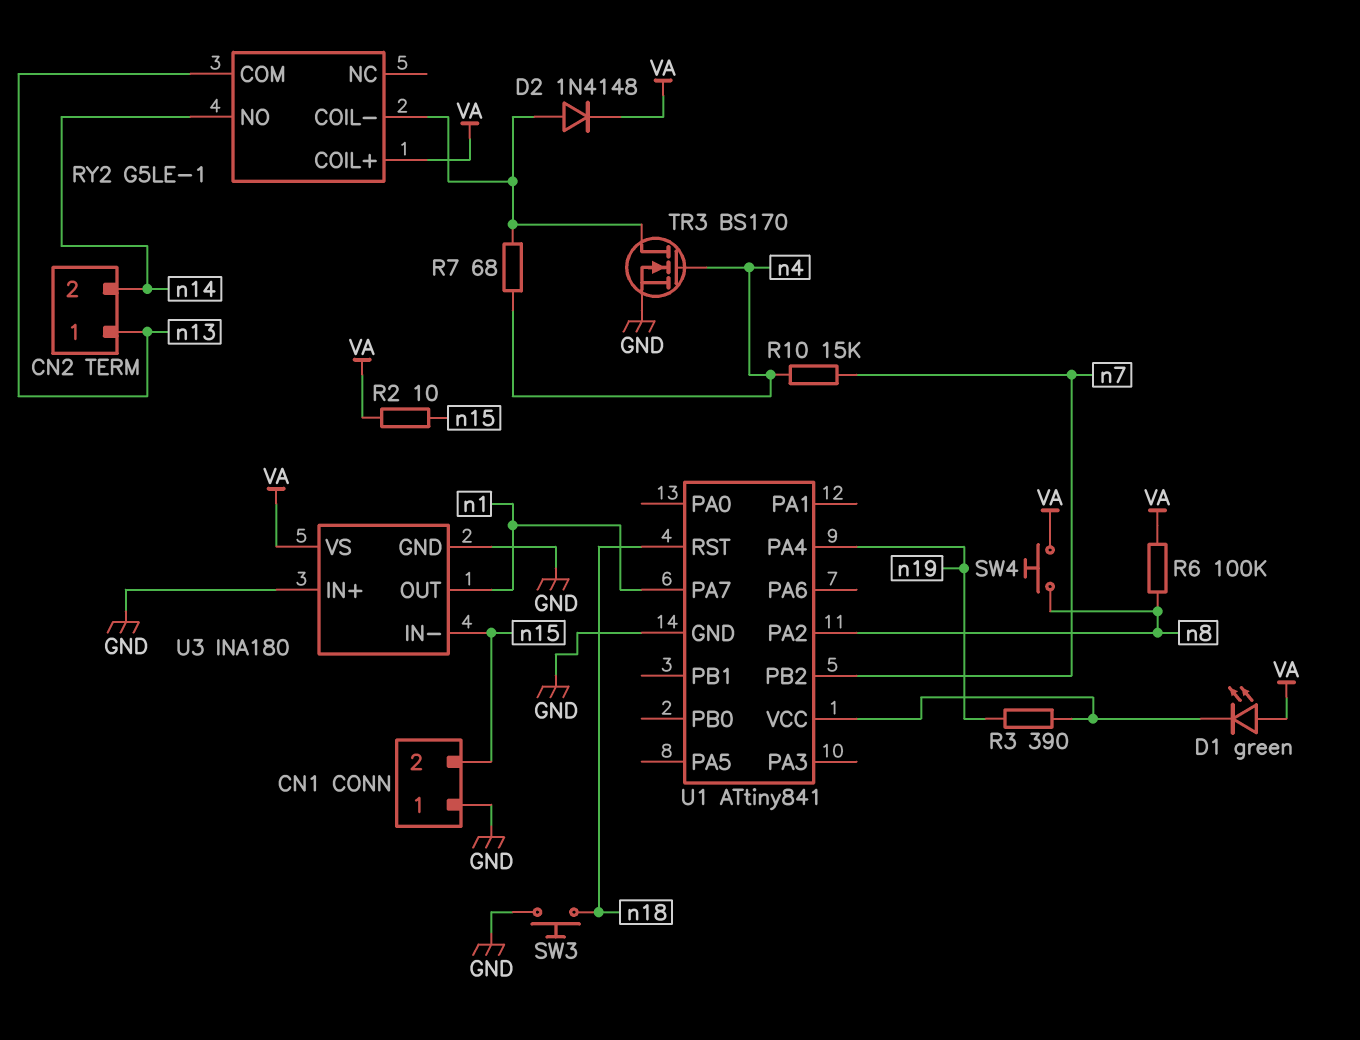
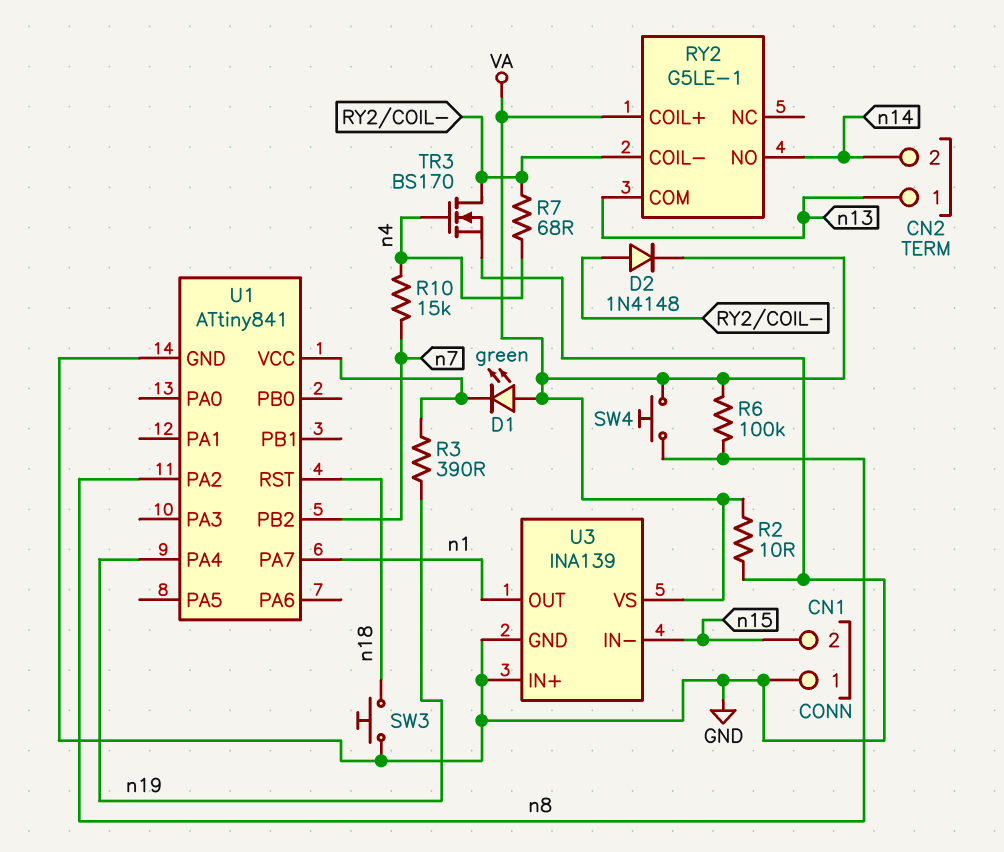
R2: 10 (VA, n15) -> 10 (GND, VA)
U3: INA180 -> INA139

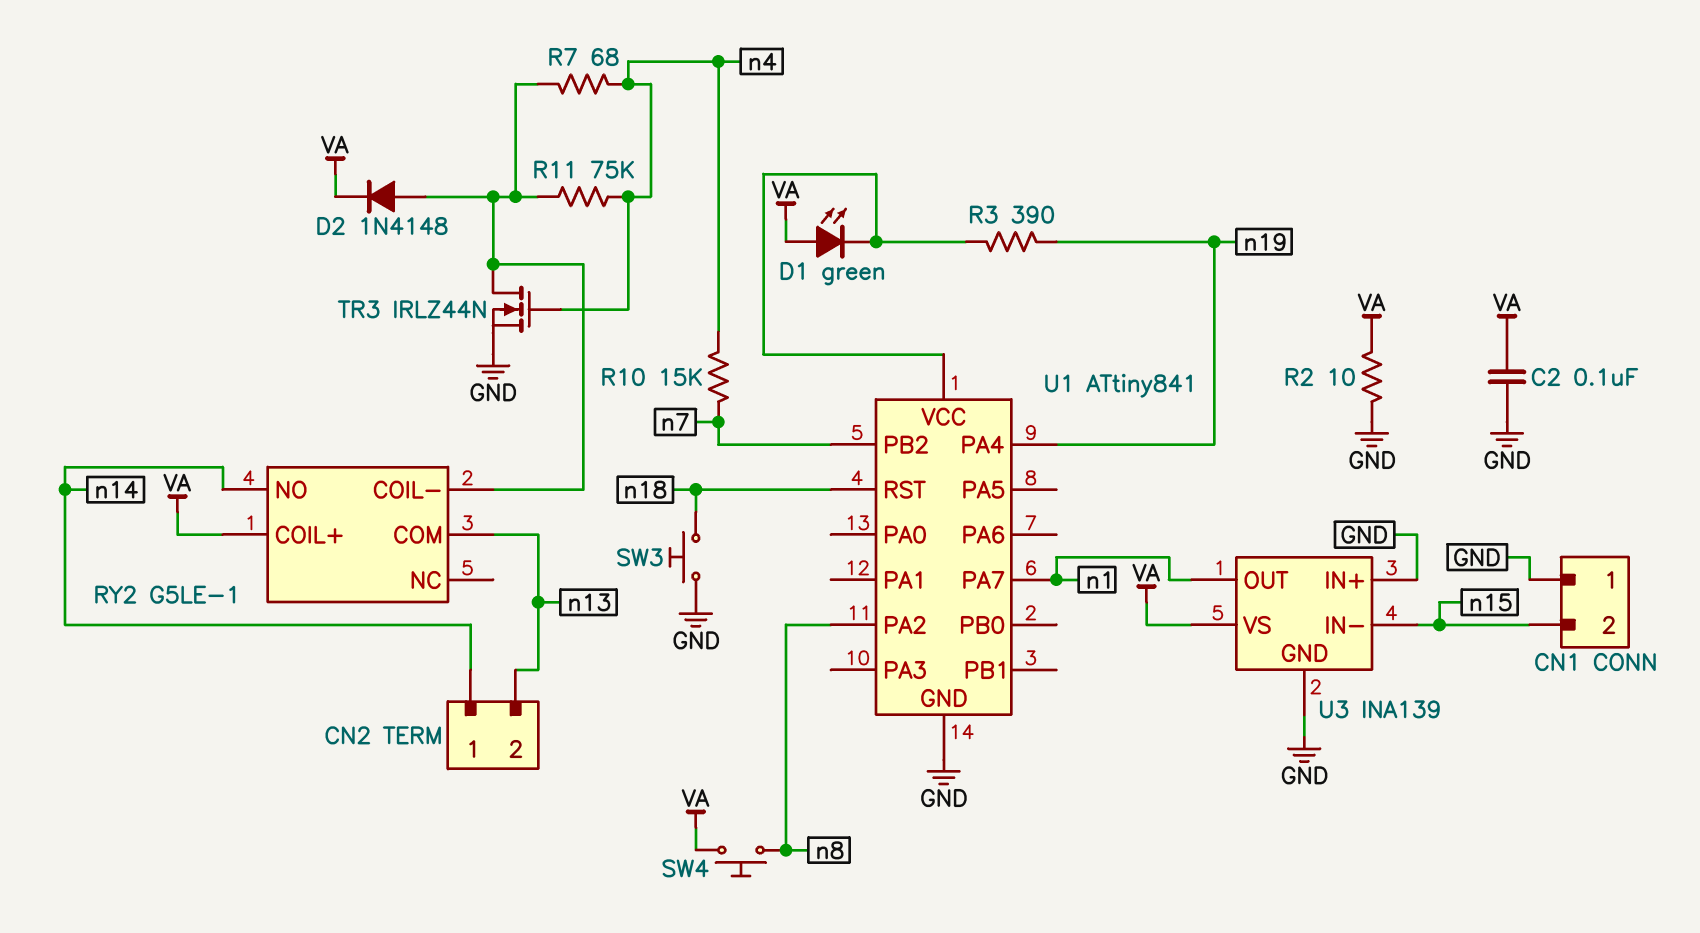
C2: none -> 100nF (GND, VA)
CN2 pin 1: n13 -> n14
CN2 pin 2: n14 -> n13
R6: 100k (VA, n8) -> none
R11: none -> 75k (RY2/COIL-, n4)
TR3: NMOS BS170 (G n4, D RY2/COIL-, S GND) -> NMOS IRLZ44N (G n4, D RY2/COIL-, S GND)

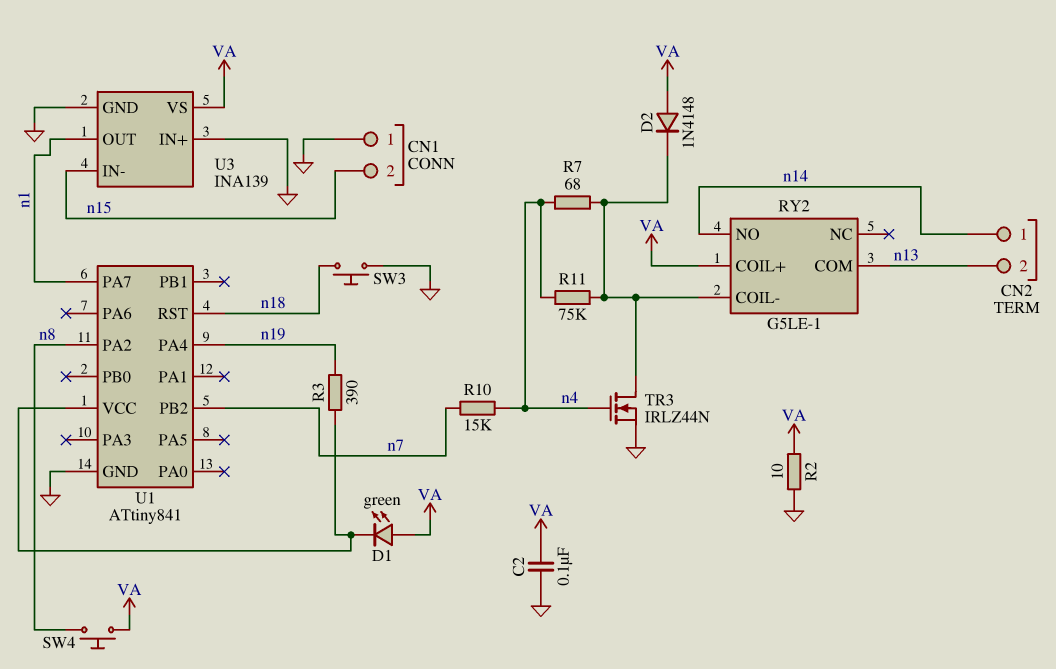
D2: diode 1N4148 (A RY2/COIL-, K VA) -> diode 1N4148 (A VA, K RY2/COIL-)

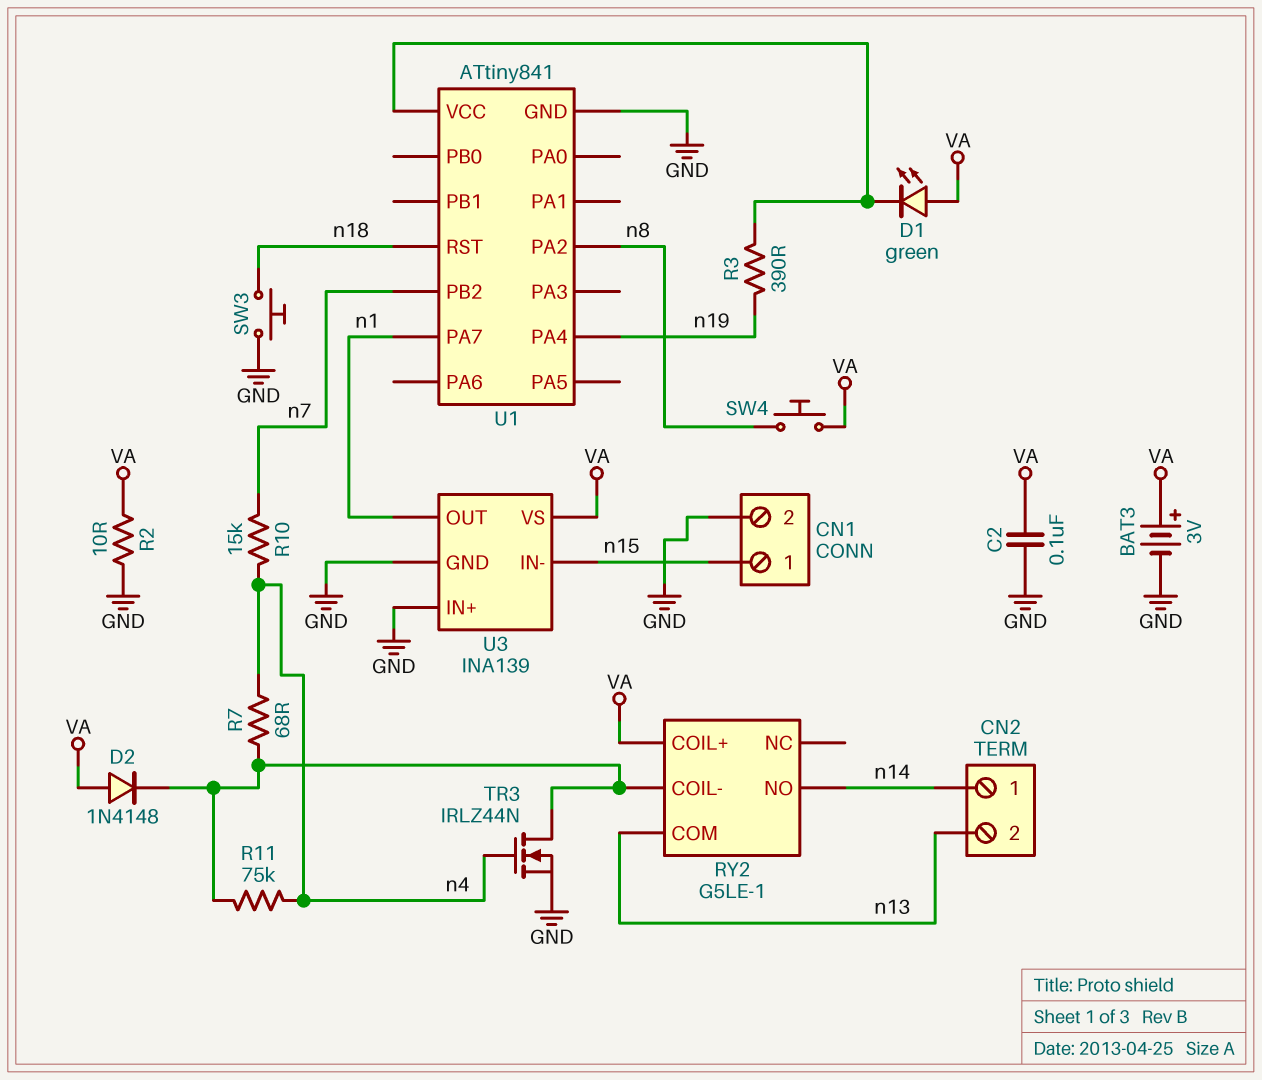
BAT3: none -> 3V (plus VA, minus GND)
CN1 pin 1: GND -> n15
CN1 pin 2: n15 -> GND

